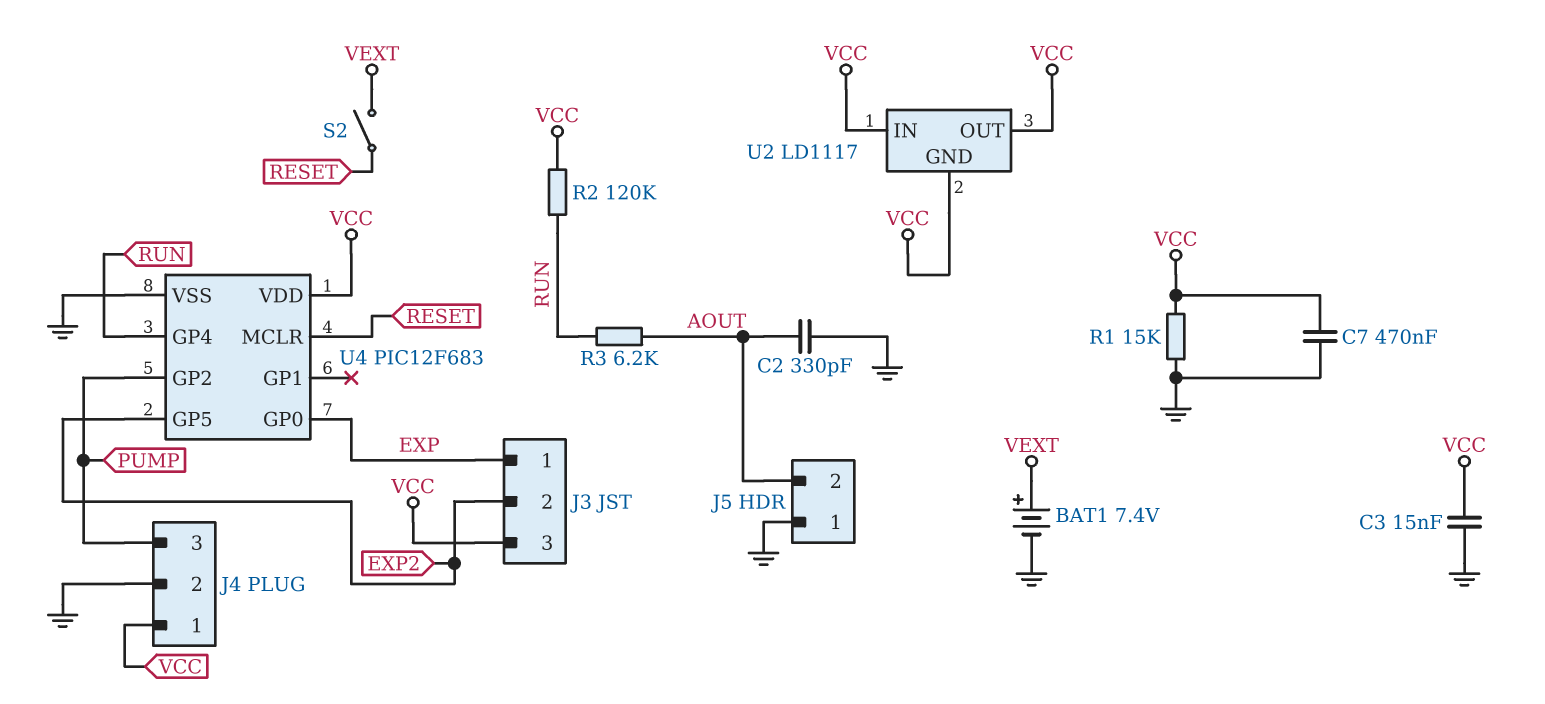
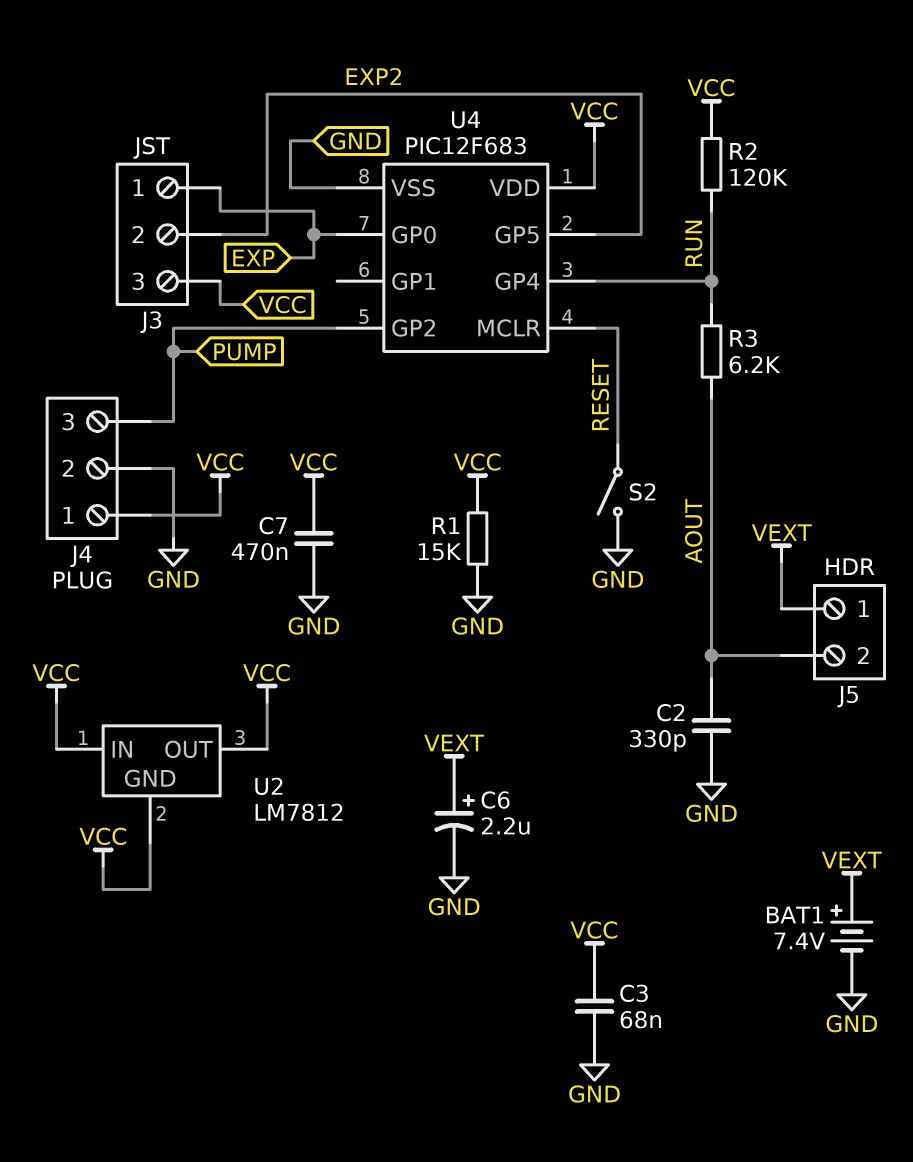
C3: 15nF (GND, VCC) -> 68nF (GND, VCC)
C6: none -> 2.2uF (plus VEXT, minus GND)
J5 pin 1: GND -> VEXT
S2: switch (RESET, VEXT) -> switch (GND, RESET)
U2: LD1117 -> LM7812

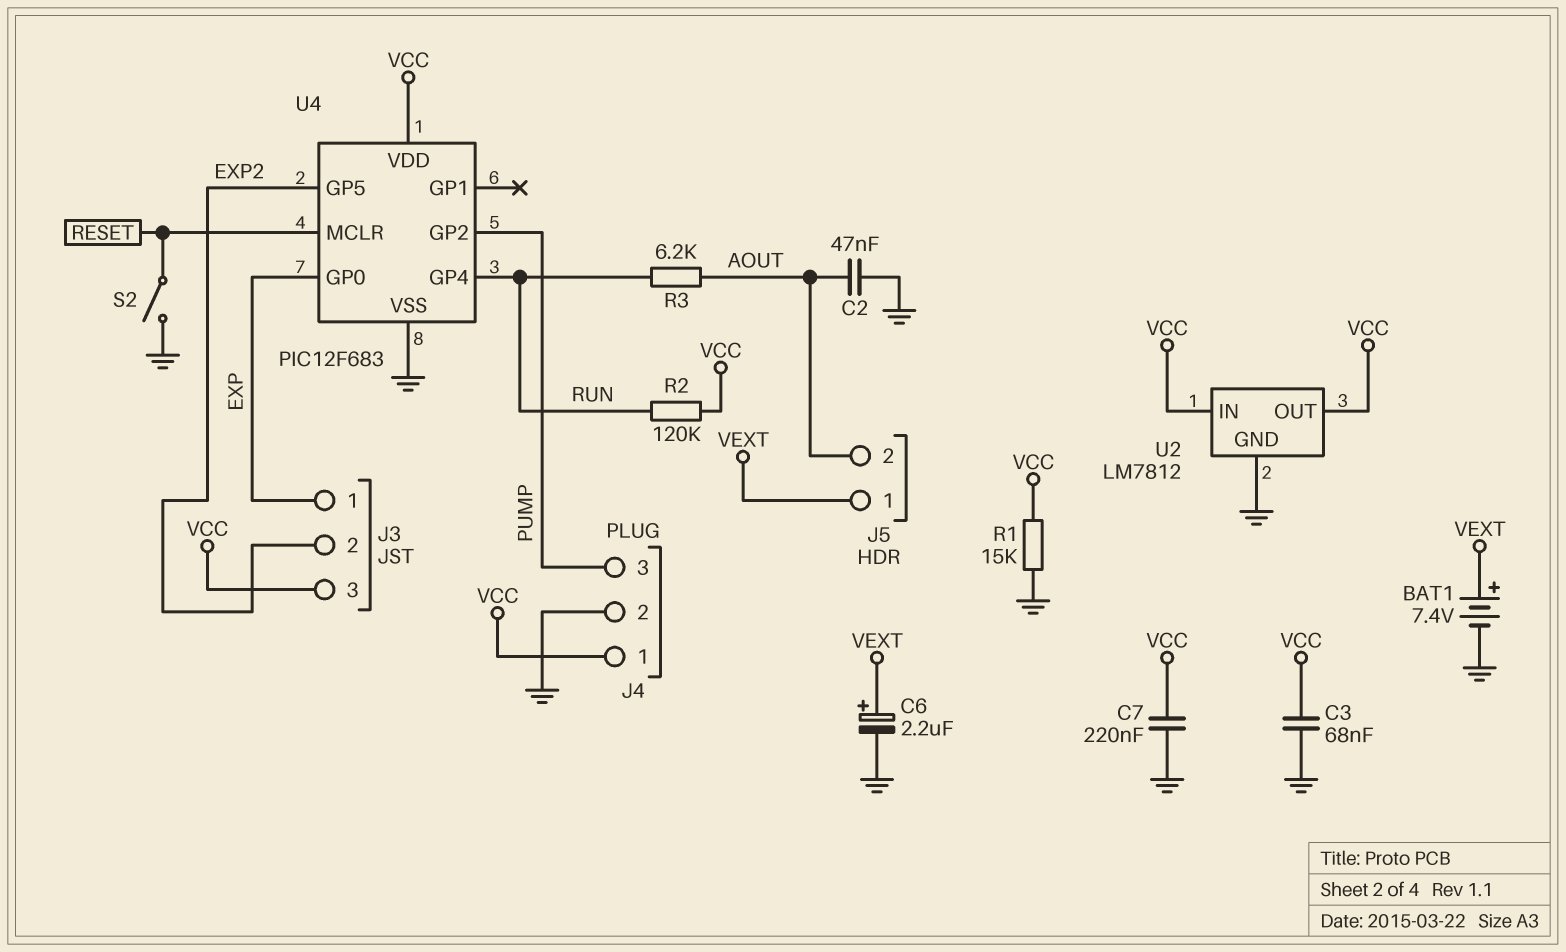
C2: 330pF (AOUT, GND) -> 47nF (AOUT, GND)
C7: 470nF (GND, VCC) -> 220nF (GND, VCC)
U2 pin GND: VCC -> GND

